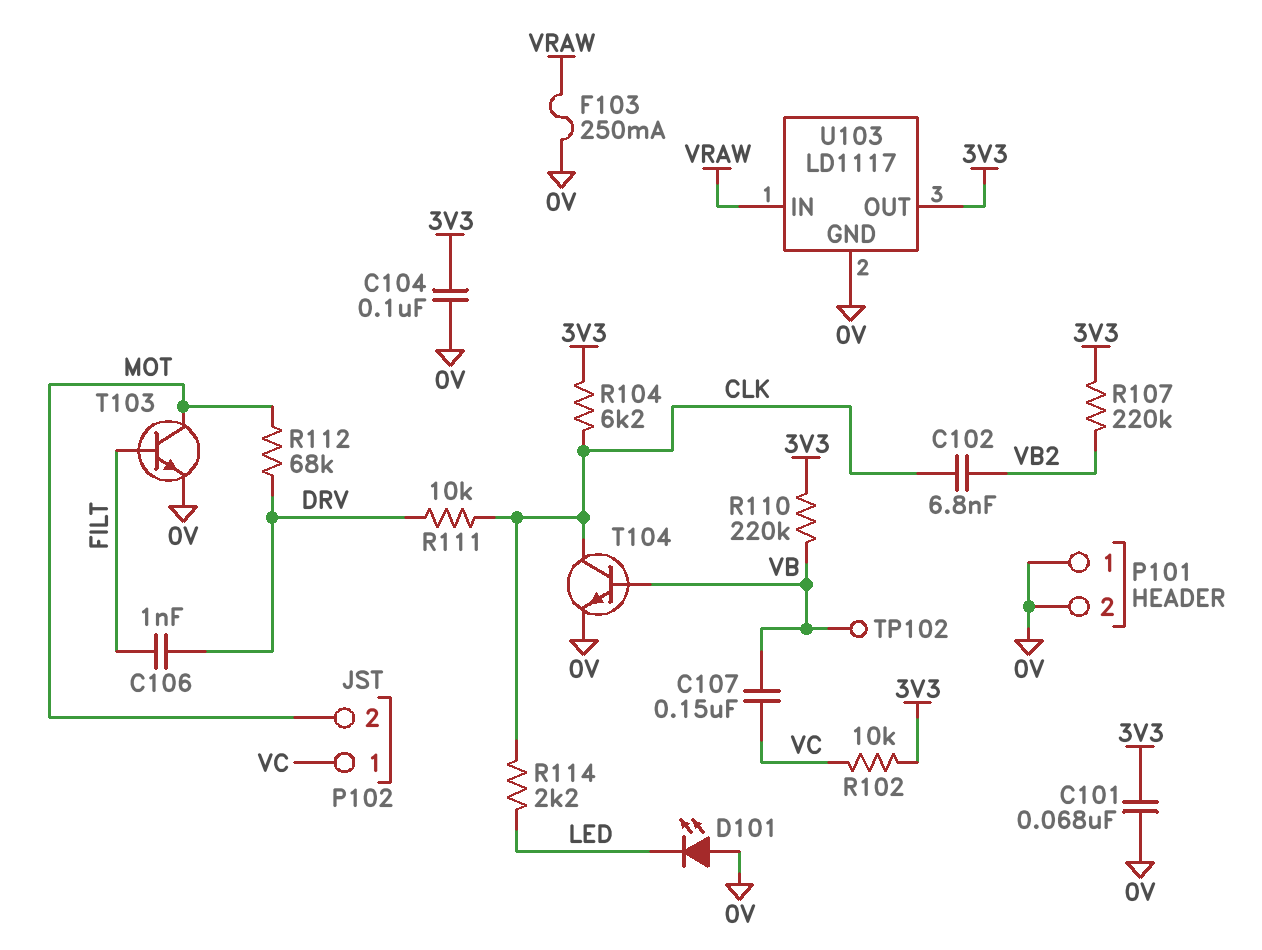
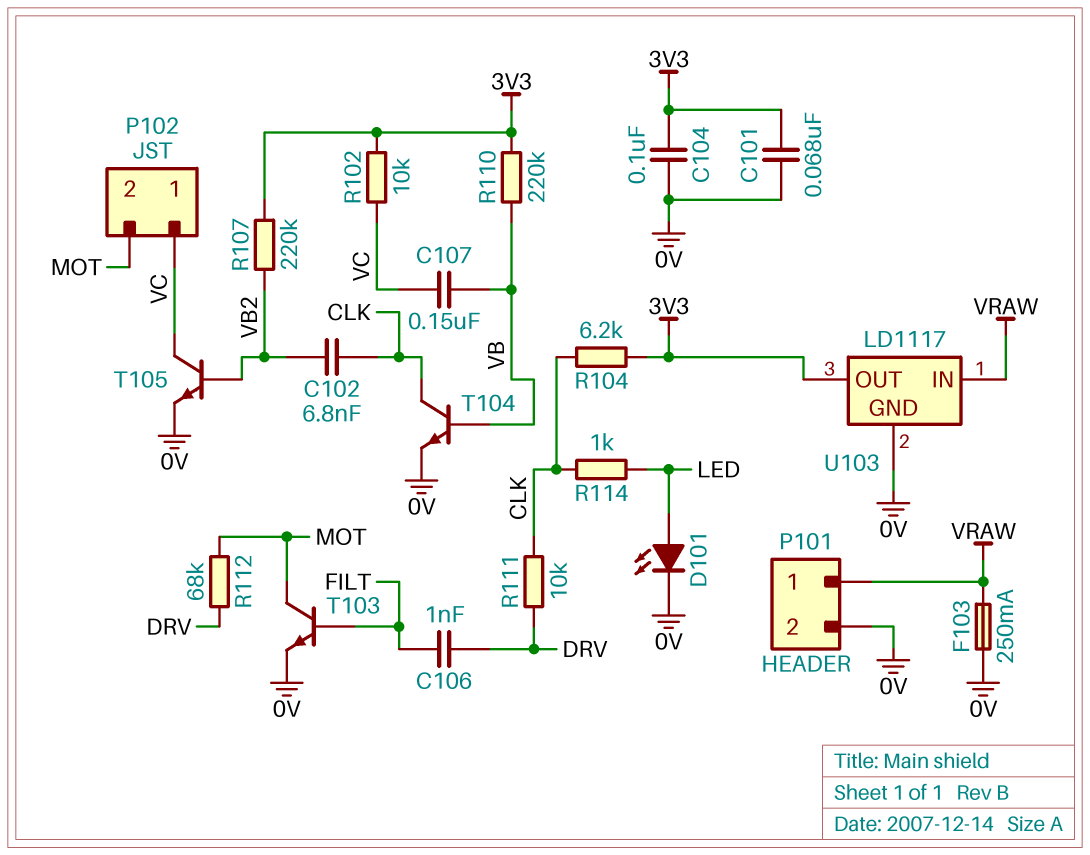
D101: LED (A 0V, K LED) -> LED (A LED, K 0V)
P101 pin 1: 0V -> VRAW
R114: 2.2k (CLK, LED) -> 1k (CLK, LED)
T105: none -> NPN (B VB2, C VC, E 0V)
TP102: test point (VB) -> none

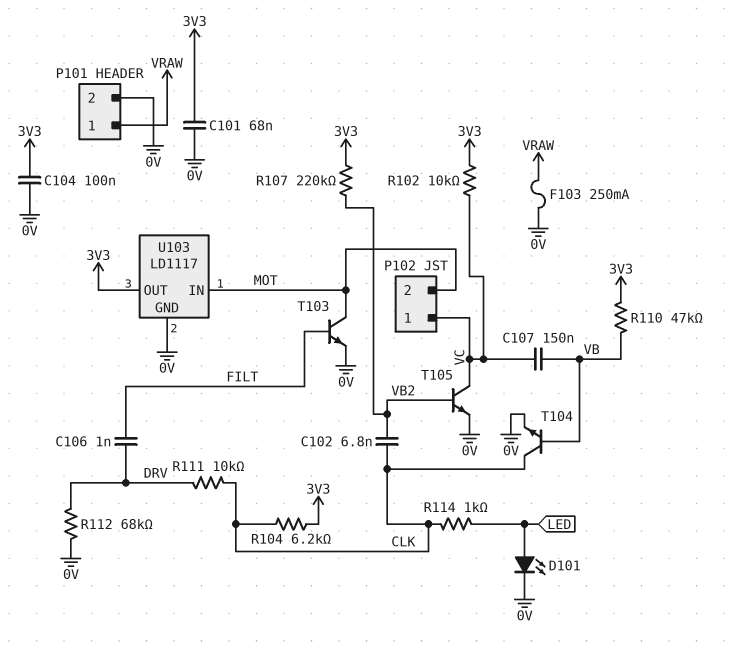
R110: 220k (3V3, VB) -> 47k (3V3, VB)
R112: 68k (DRV, MOT) -> 68k (0V, DRV)
U103 pin IN: VRAW -> MOT

